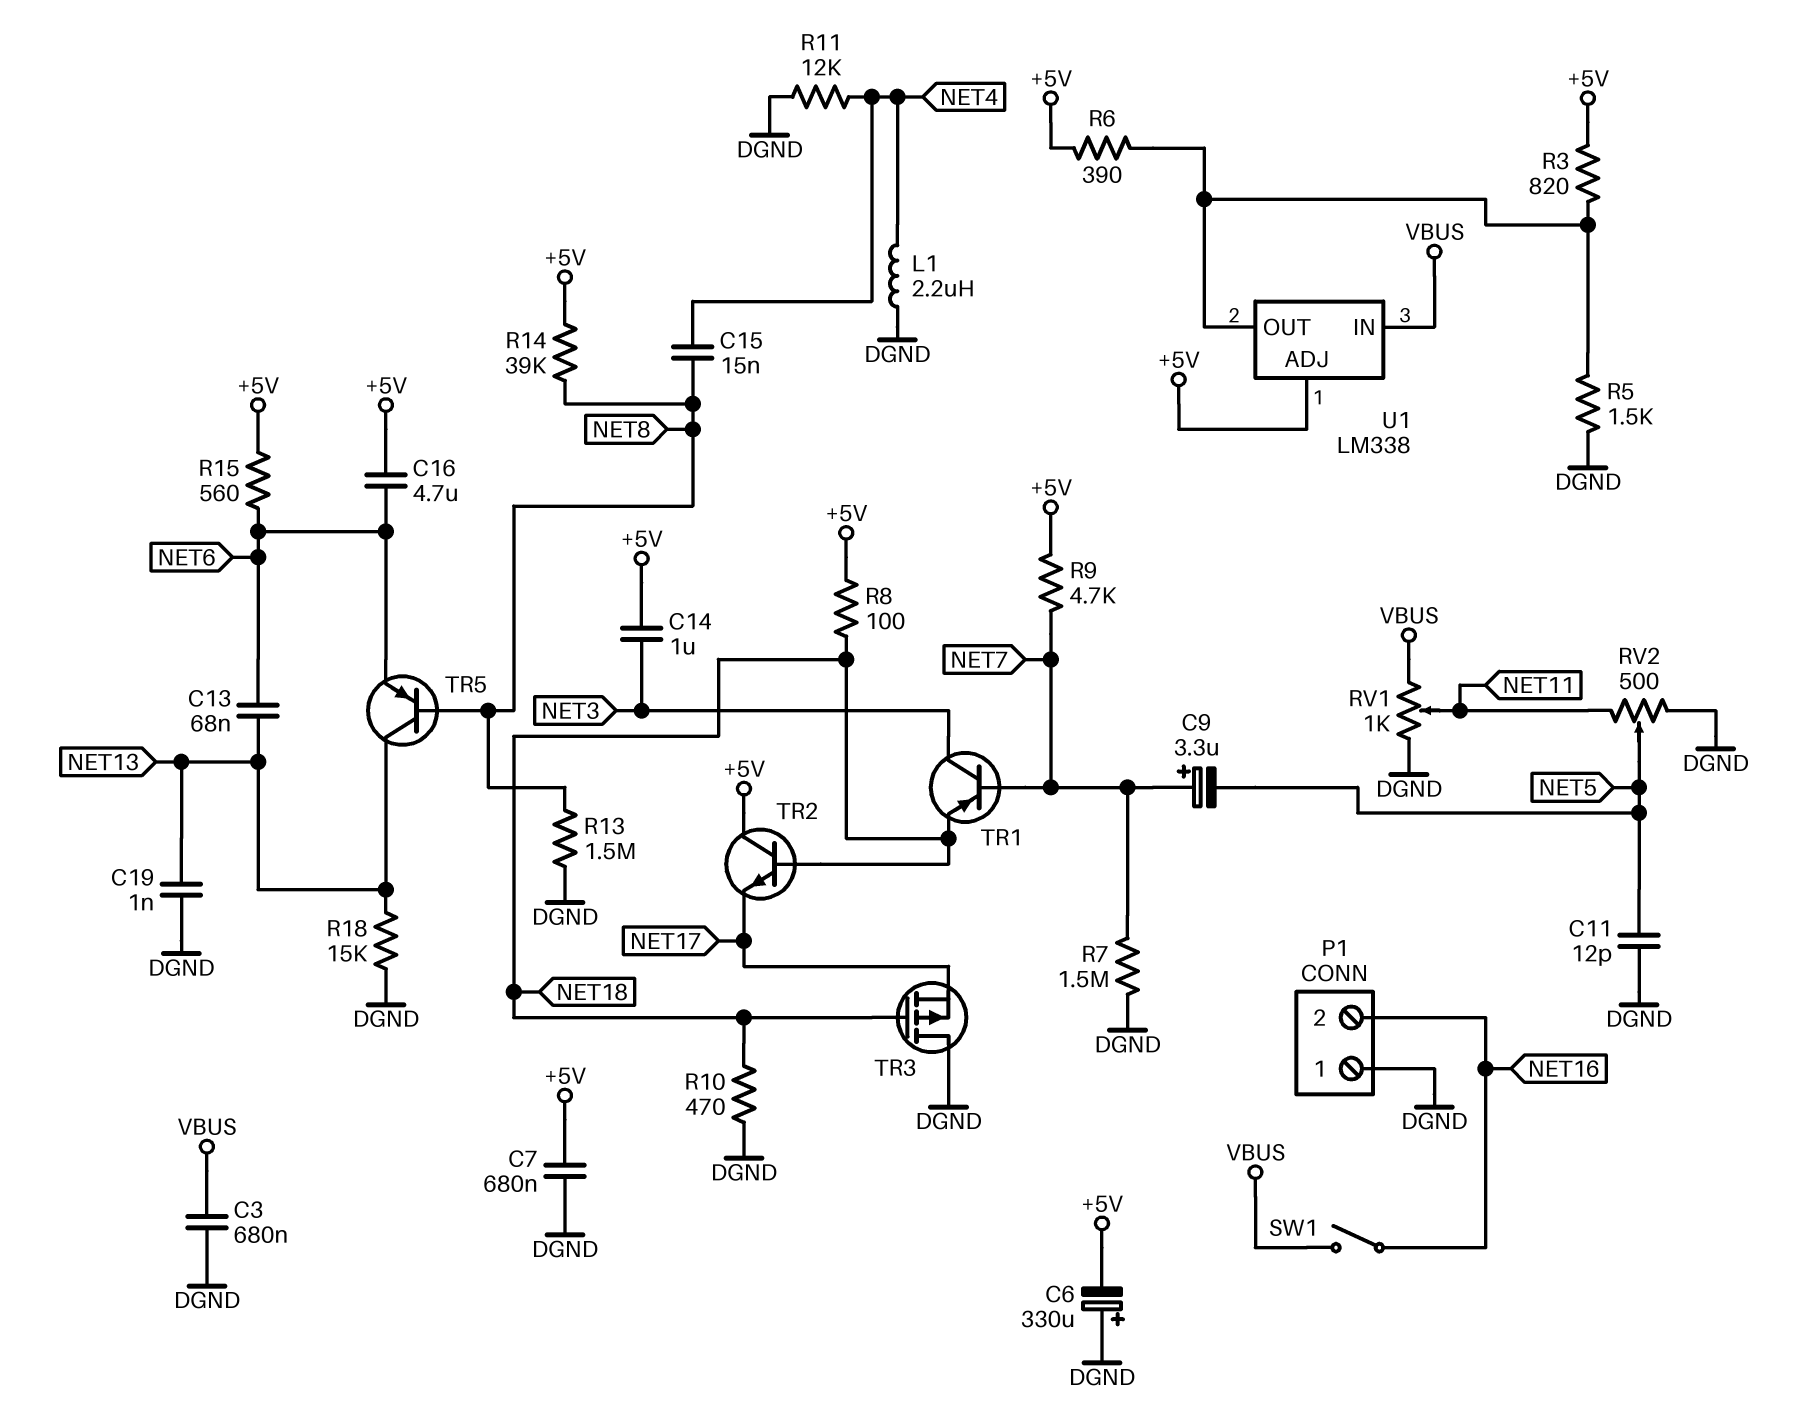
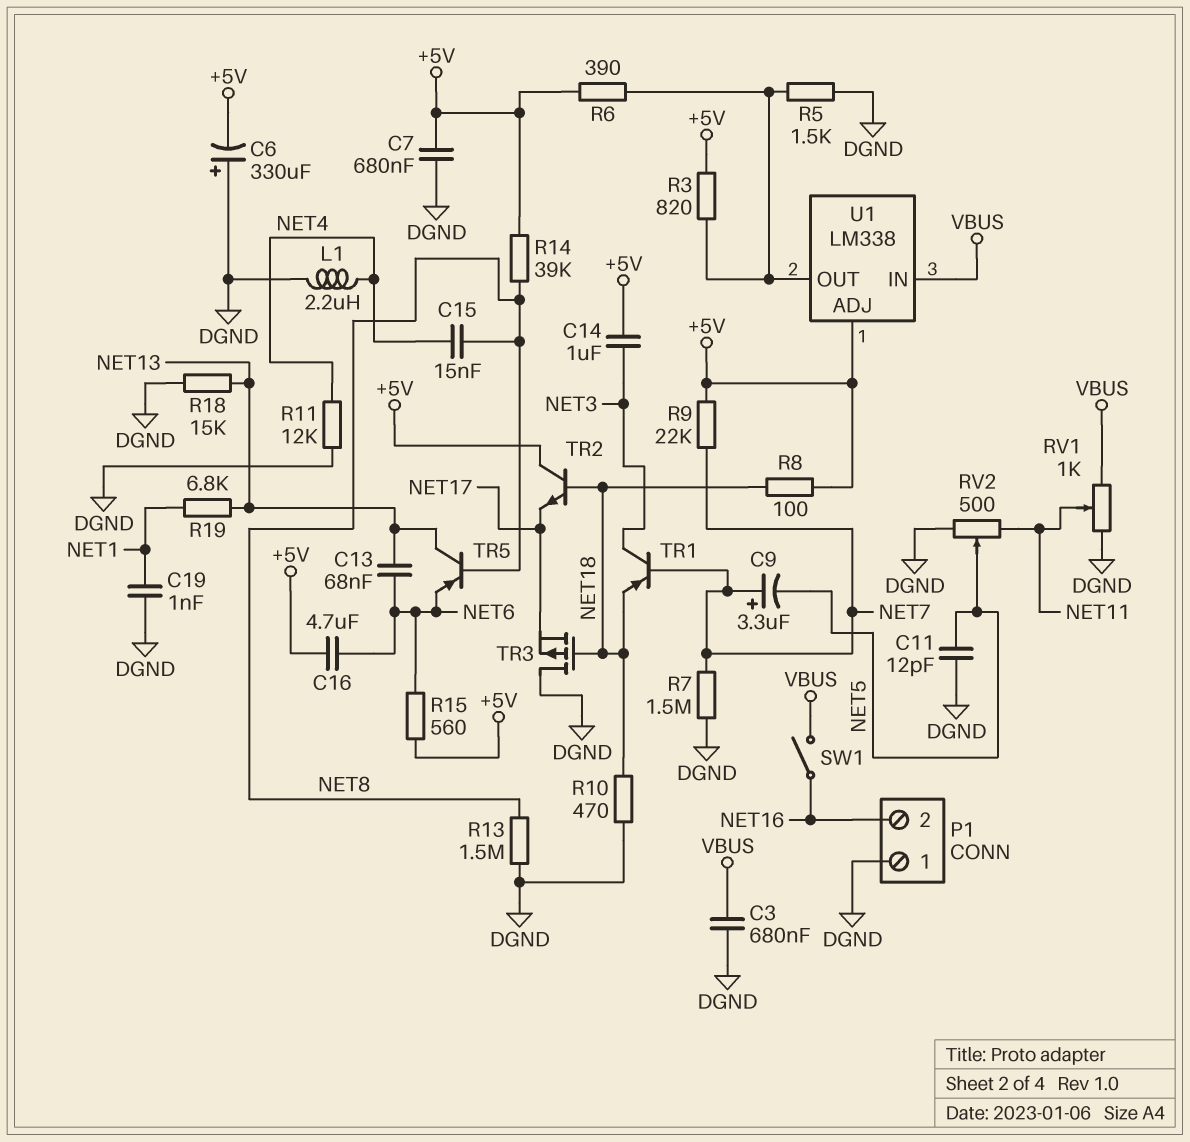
C19: 1nF (DGND, NET13) -> 1nF (DGND, NET1)
R9: 4.7k (+5V, NET7) -> 22k (+5V, NET7)
R19: none -> 6.8k (NET1, NET13)

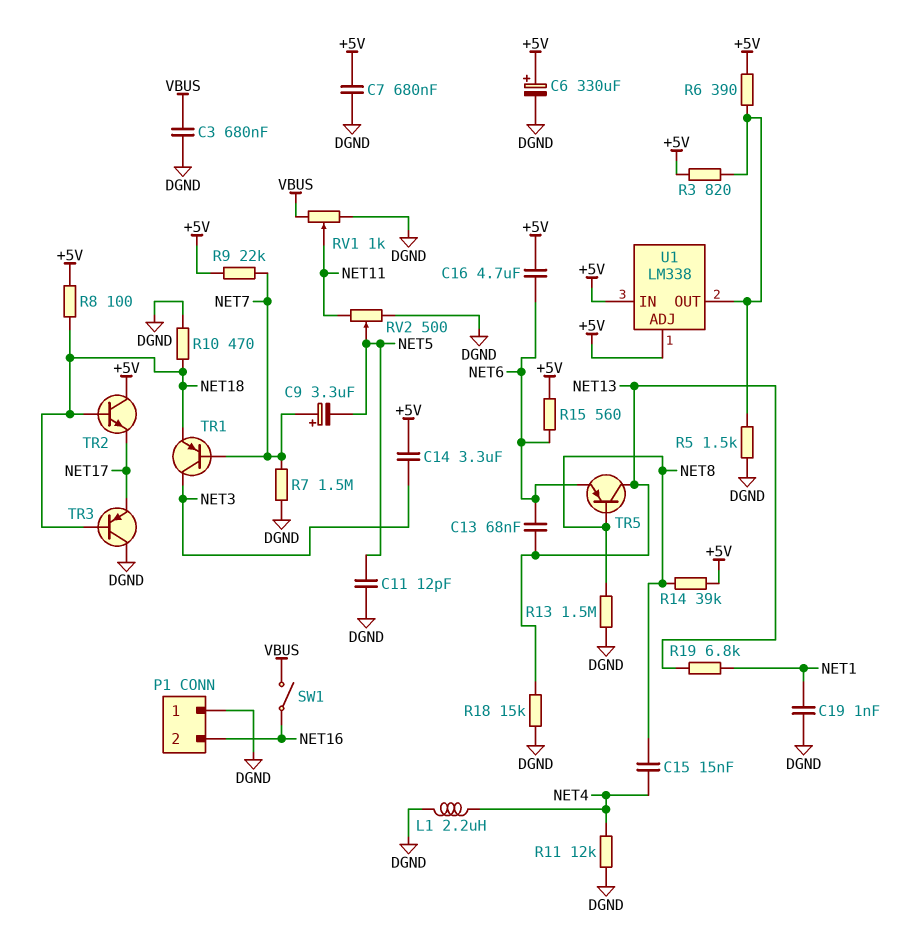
C6: 330uF (plus DGND, minus +5V) -> 330uF (plus +5V, minus DGND)
C14: 1uF (+5V, NET3) -> 3.3uF (+5V, NET3)
TR3: PMOS (G NET18, D DGND, S NET17) -> PNP (B NET18, C DGND, E NET17)
U1 pin IN: VBUS -> +5V

